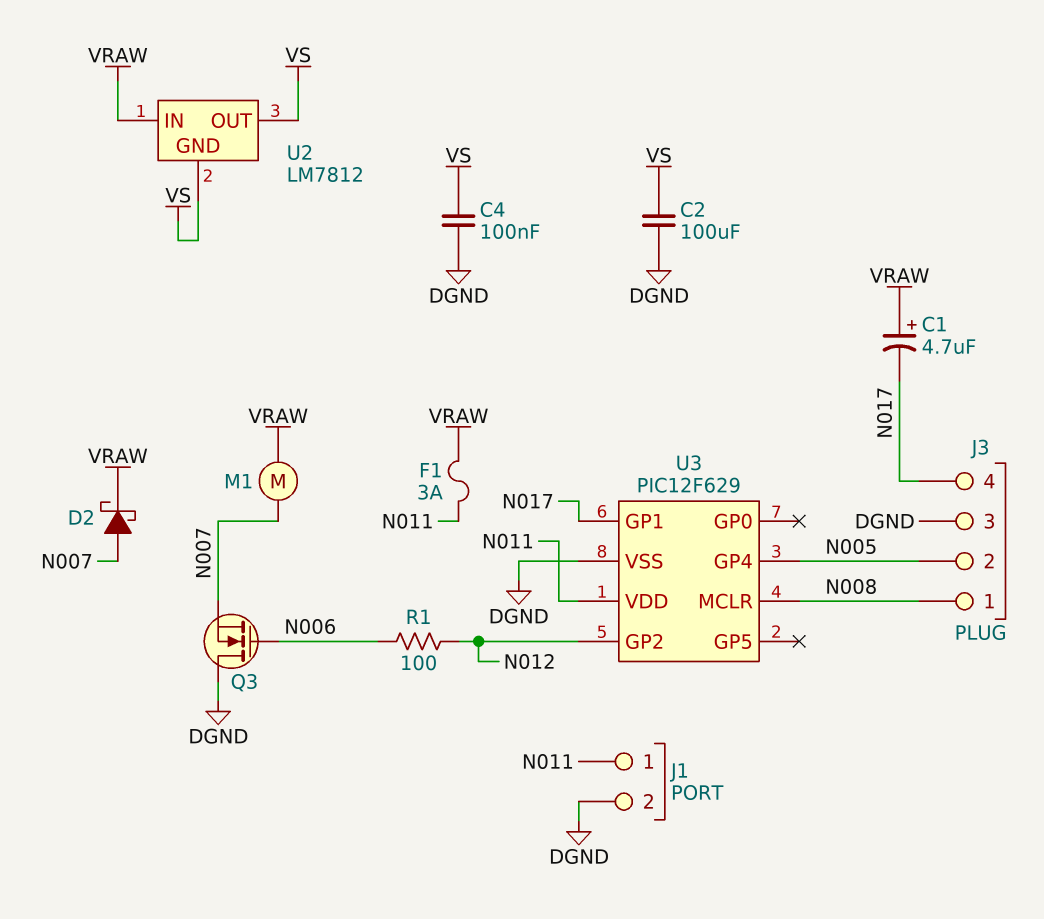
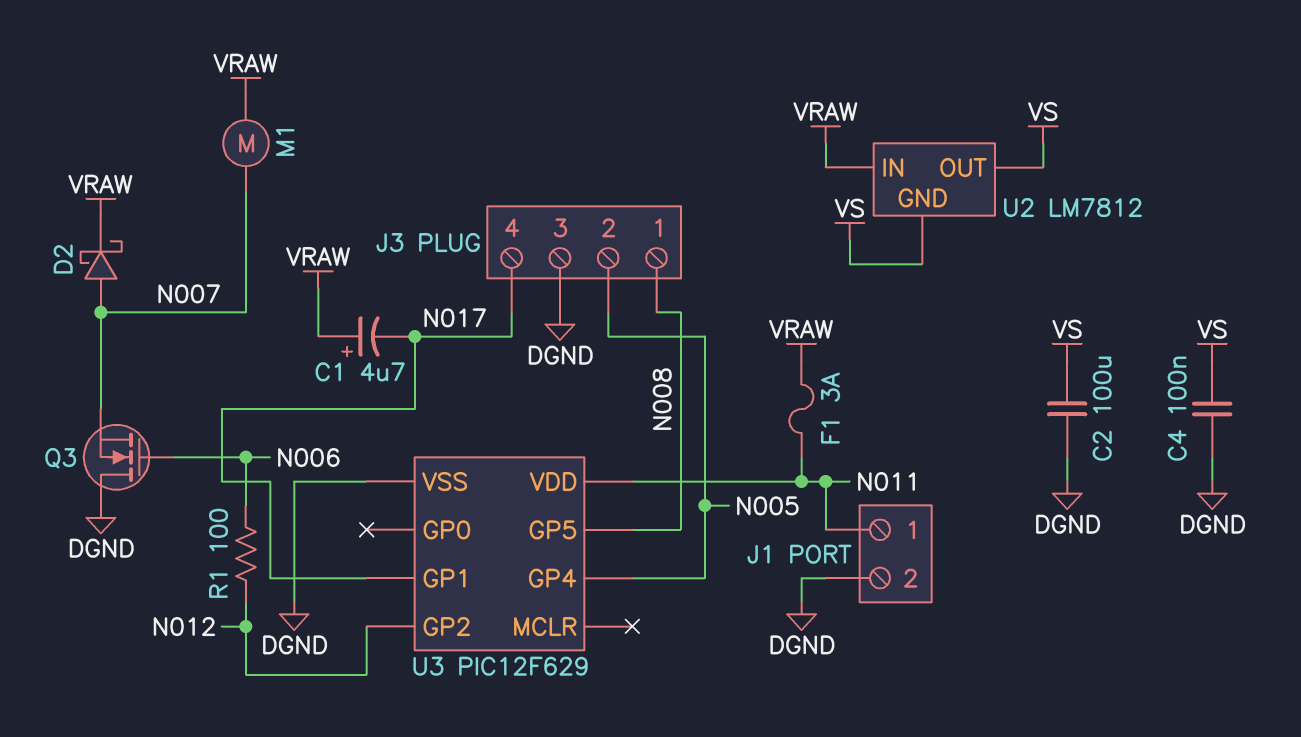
U3 pin GP5: none -> N008
U3 pin MCLR: N008 -> none

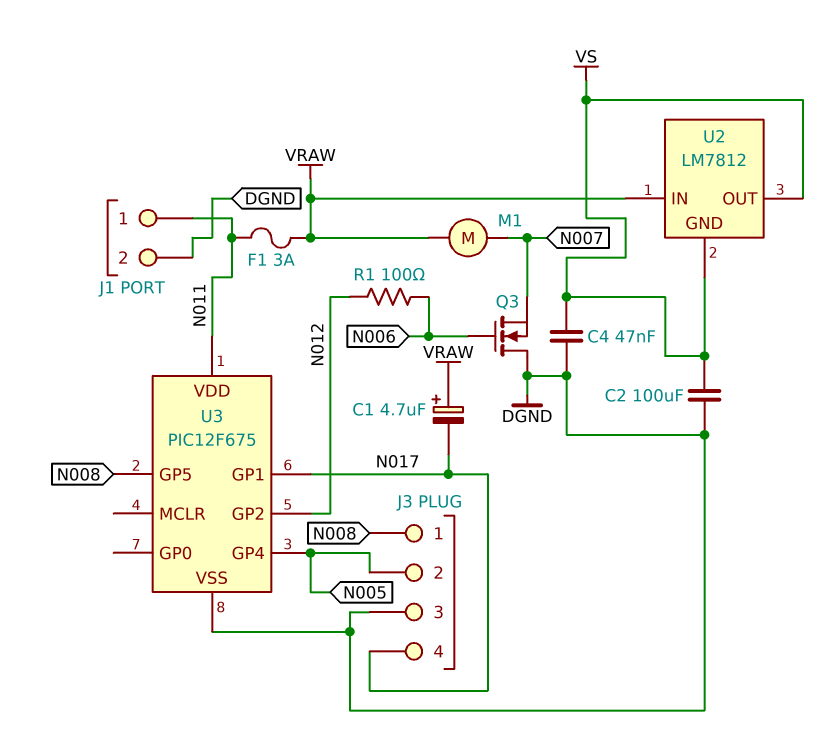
C4: 100nF (DGND, VS) -> 47nF (DGND, VS)
D2: schottky (A N007, K VRAW) -> none
U3: PIC12F629 -> PIC12F675

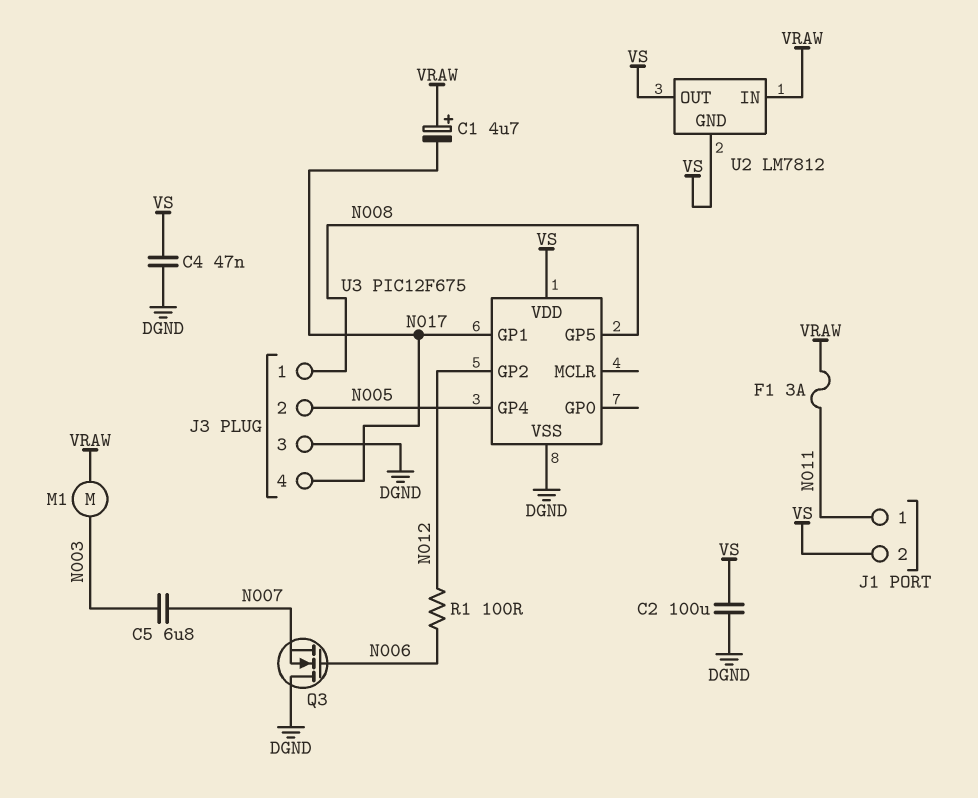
C5: none -> 6.8uF (N003, N007)
J1 pin 2: DGND -> VS
M1: motor (N007, VRAW) -> motor (N003, VRAW)
U3 pin VDD: N011 -> VS

